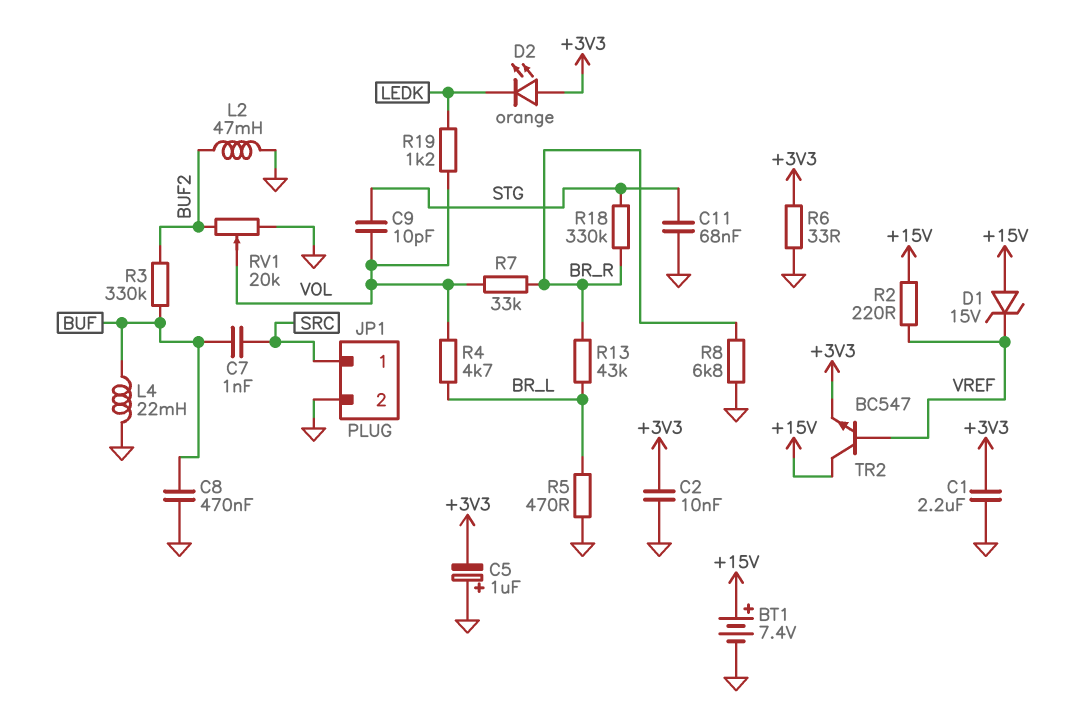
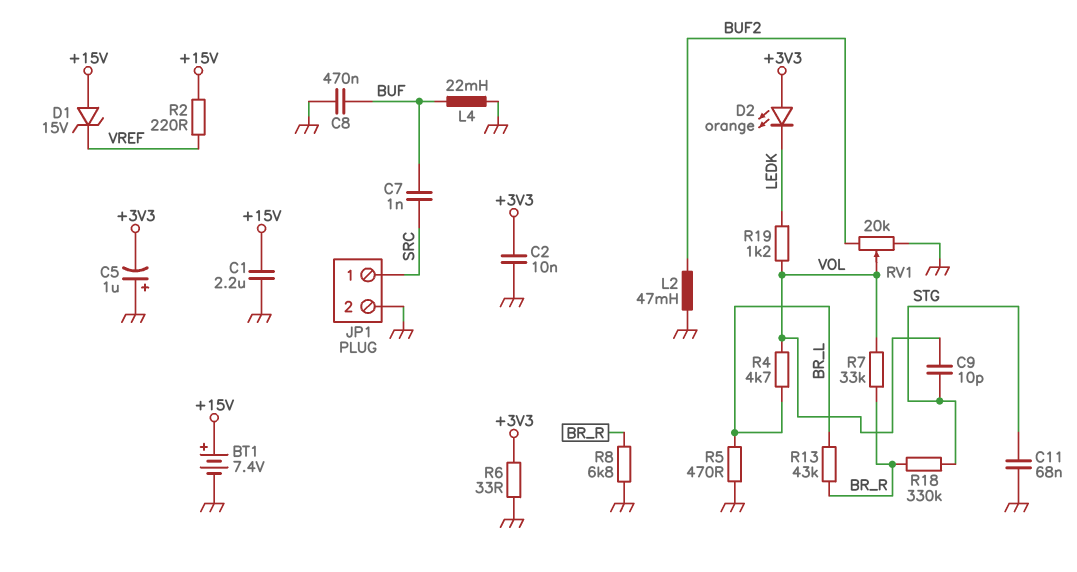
C1: 2.2uF (+3V3, GND) -> 2.2uF (+15V, GND)
R3: 330k (BUF, BUF2) -> none
TR2: NPN BC547 (B VREF, C +15V, E +3V3) -> none

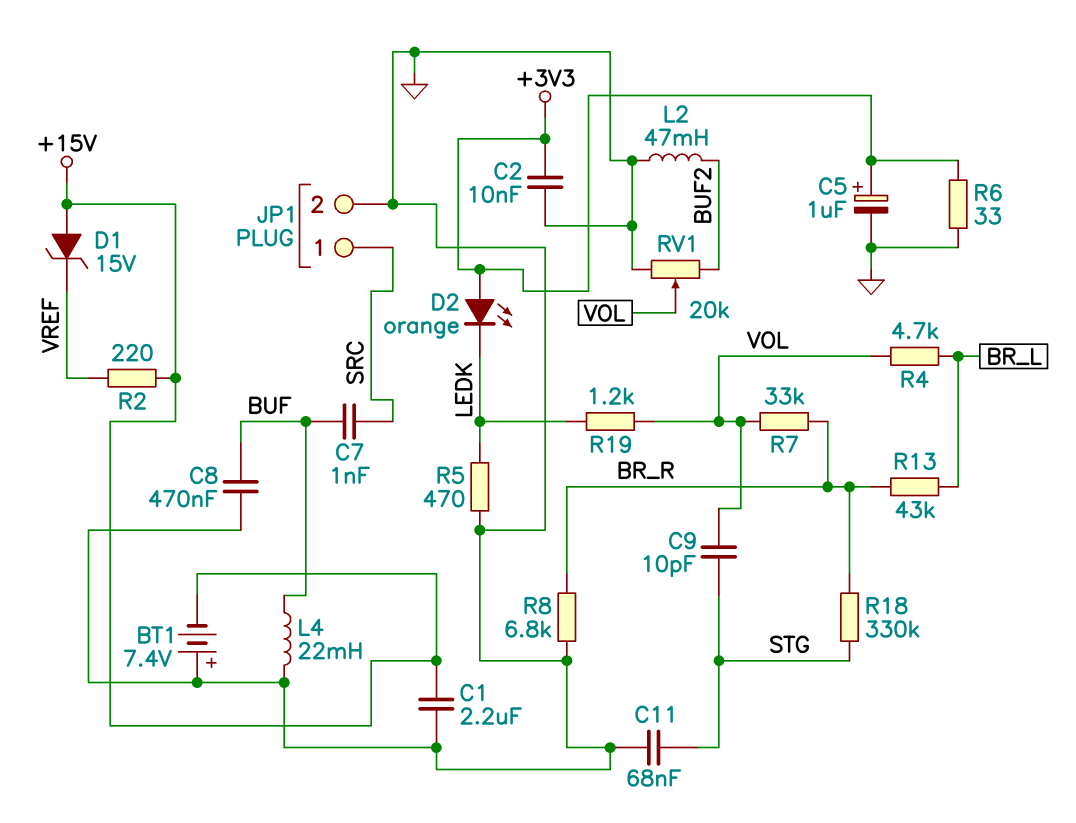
BT1: 7.4V (plus +15V, minus GND) -> 7.4V (plus GND, minus +15V)
C5: 1uF (plus GND, minus +3V3) -> 1uF (plus +3V3, minus GND)
R5: 470 (BR_L, GND) -> 470 (GND, LEDK)

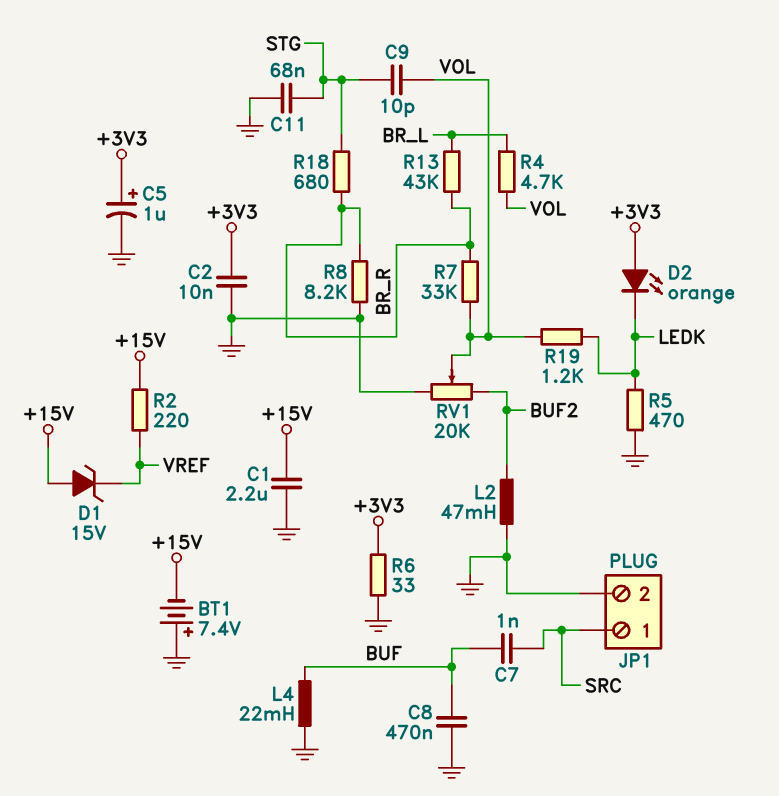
R8: 6.8k (BR_R, GND) -> 8.2k (BR_R, GND)
R18: 330k (BR_R, STG) -> 680 (BR_R, STG)

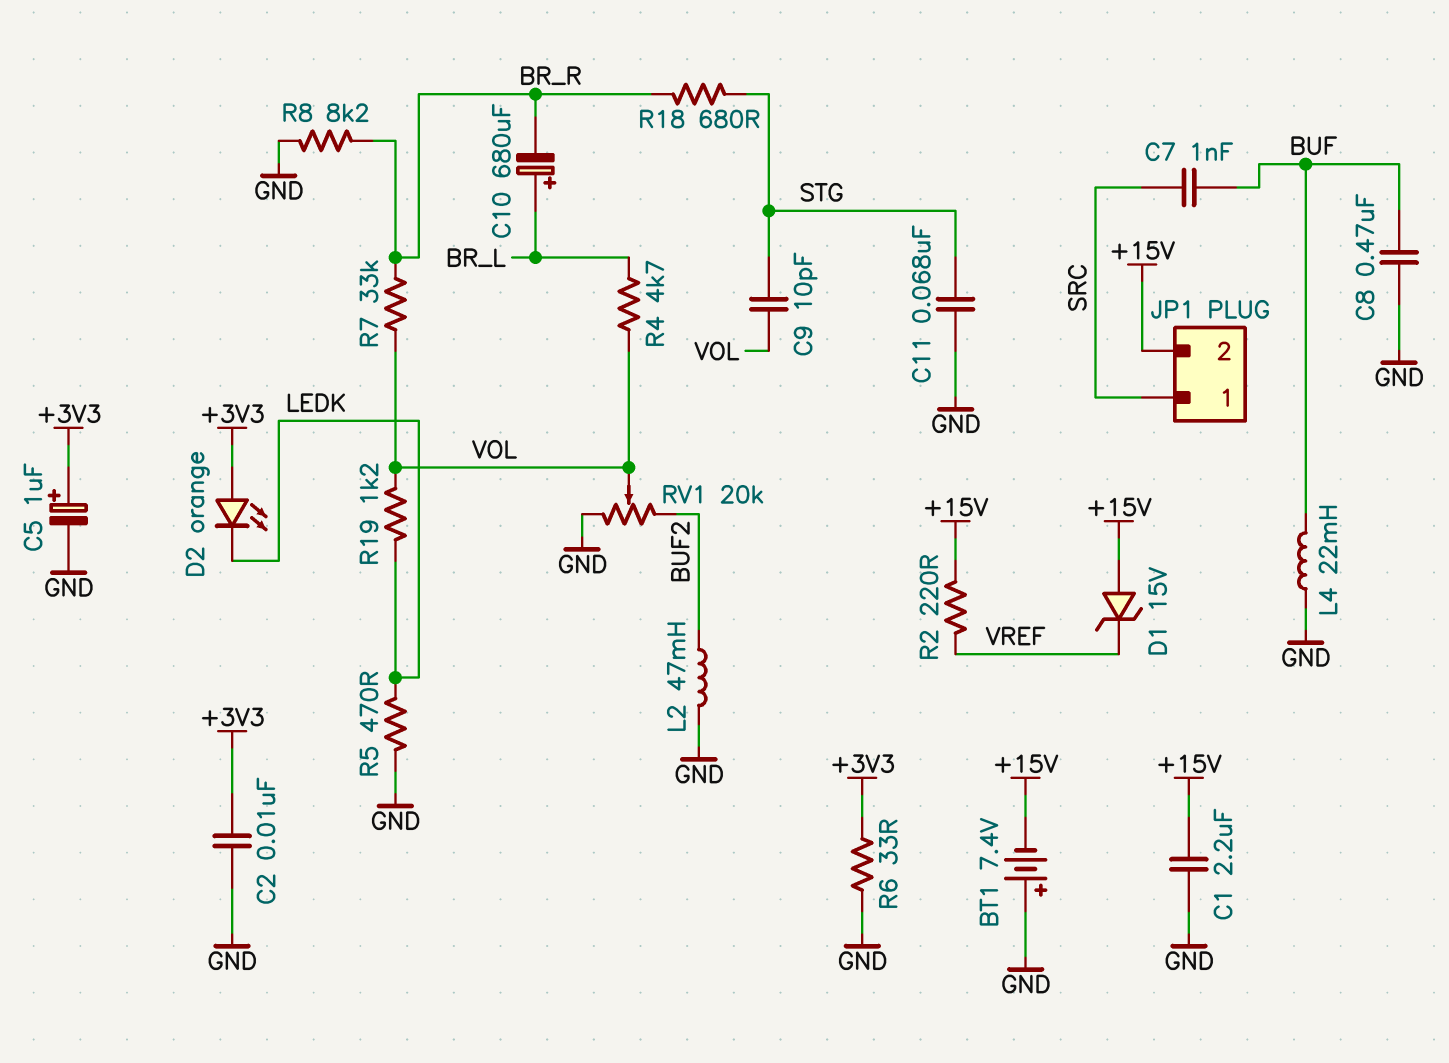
C10: none -> 680uF (plus BR_L, minus BR_R)
JP1 pin 2: GND -> +15V
R13: 43k (BR_L, BR_R) -> none

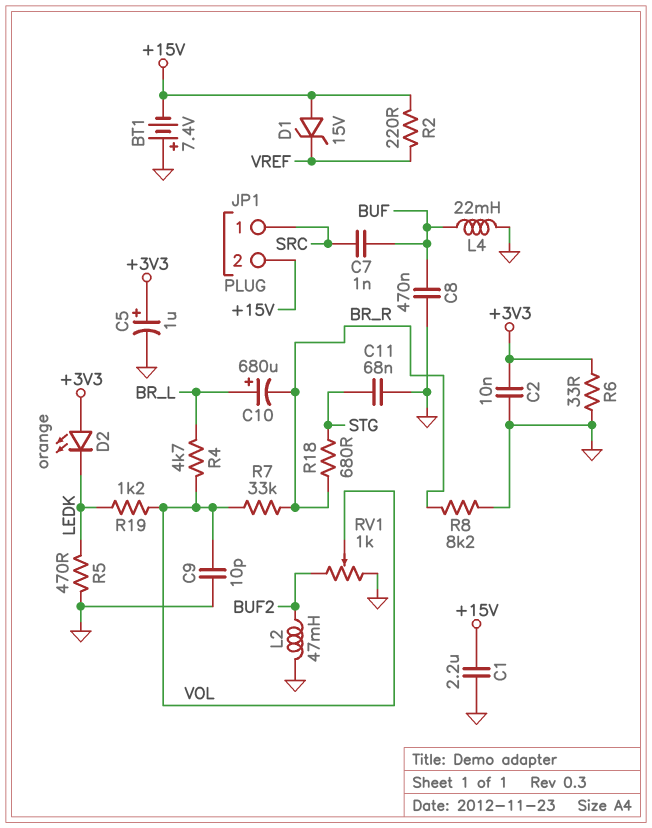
C9: 10pF (STG, VOL) -> 10pF (GND, VOL)
RV1: 20k (BUF2, GND, wiper VOL) -> 1k (BUF2, GND, wiper VOL)

